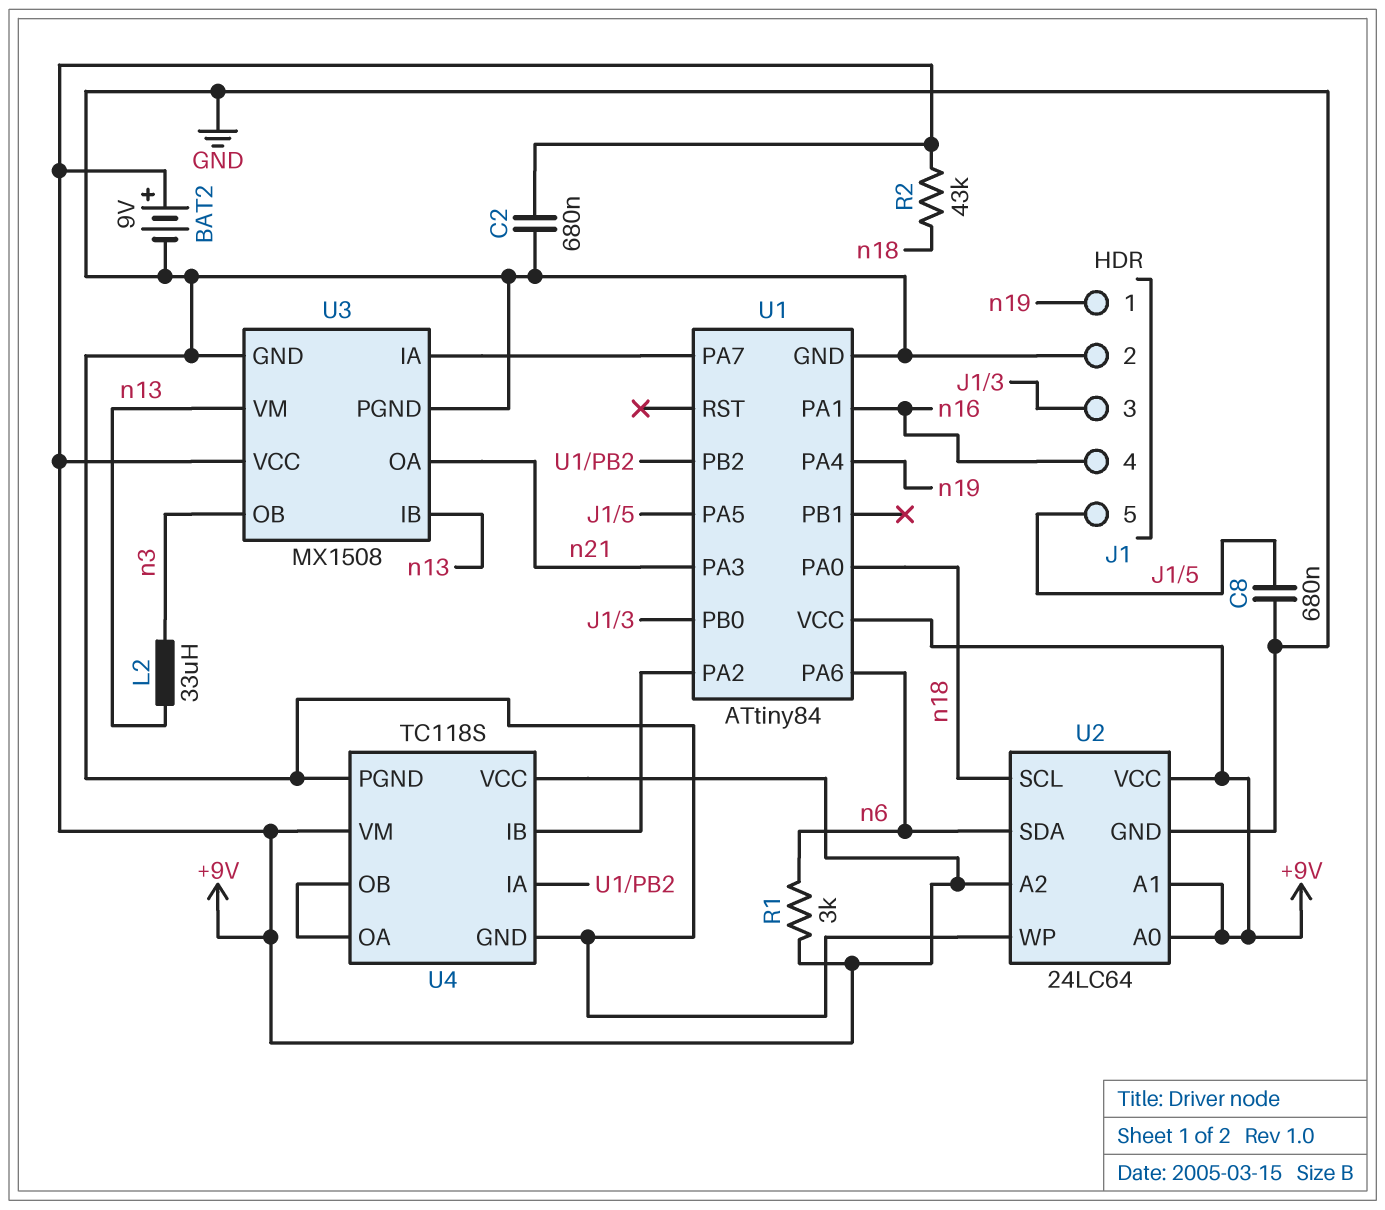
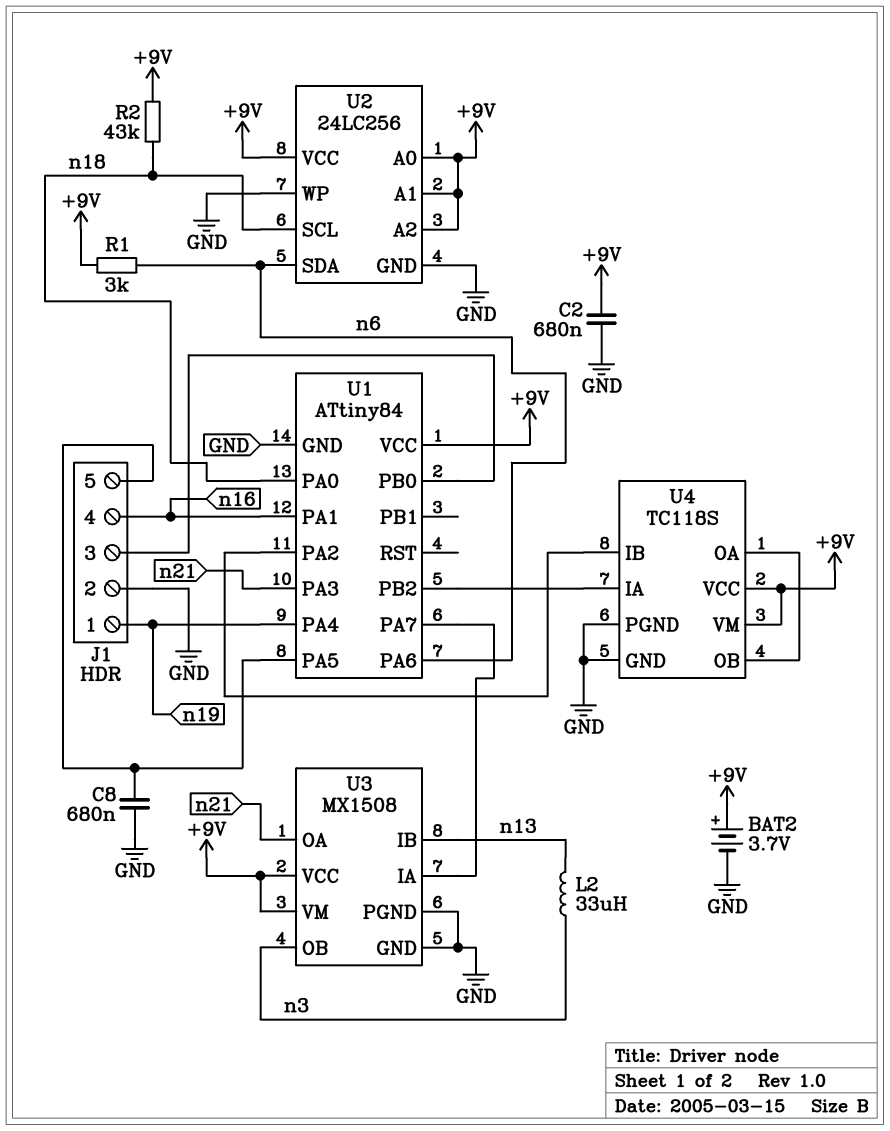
BAT2: 9V (plus +9V, minus GND) -> 3.7V (plus +9V, minus GND)
U2: 24LC64 -> 24LC256
U3 pin VM: n13 -> +9V

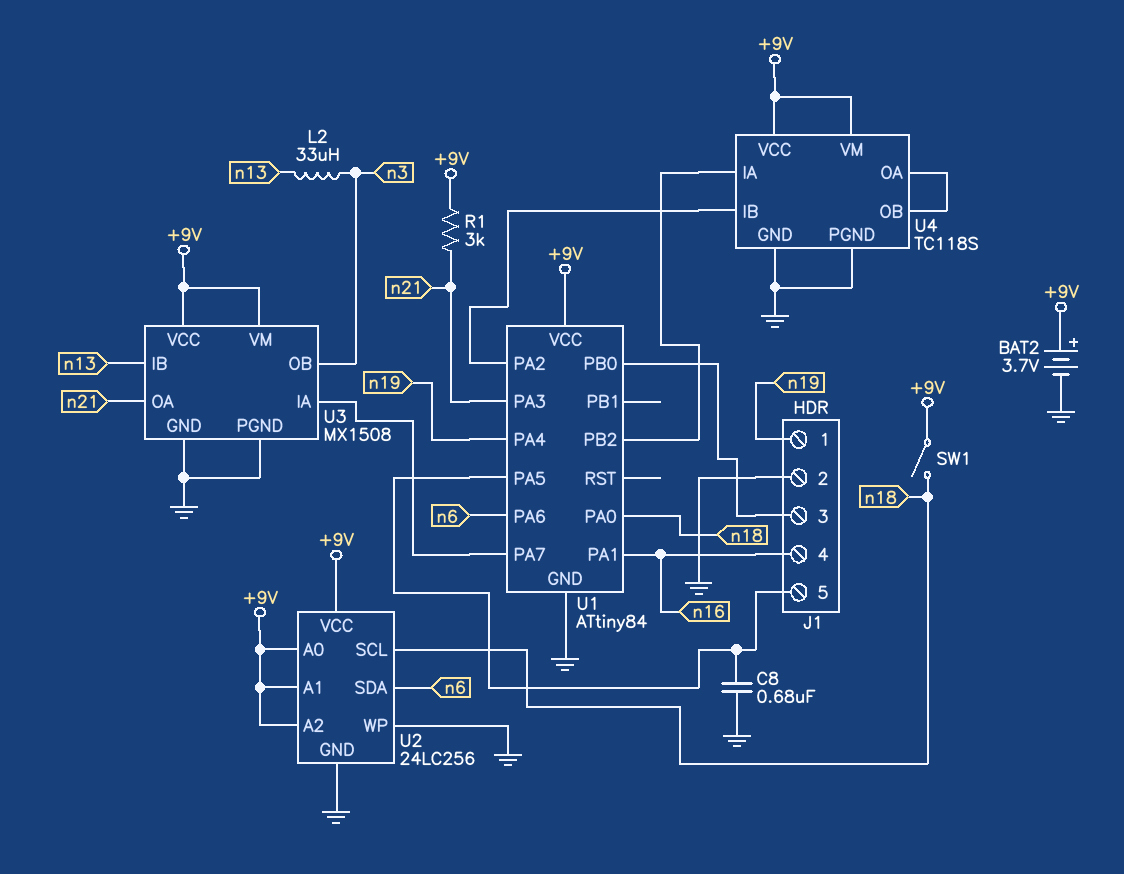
C2: 680nF (+9V, GND) -> none
R1: 3k (+9V, n6) -> 3k (+9V, n21)
R2: 43k (+9V, n18) -> none
SW1: none -> switch (+9V, n18)

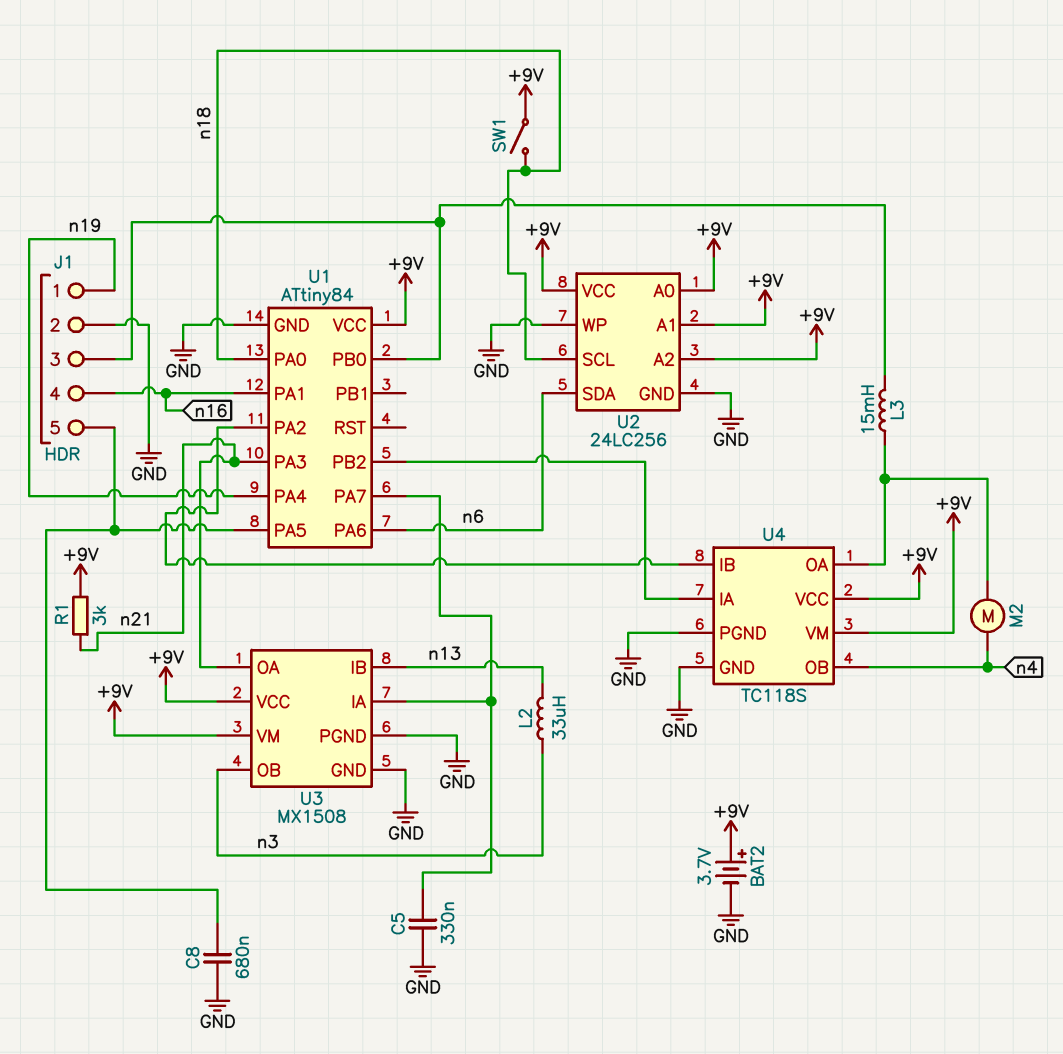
C5: none -> 330nF (GND, U1/PA7)
L3: none -> 15mH (J1/3, U4/OA)
M2: none -> motor (U4/OA, n4)
U4 pin OB: U4/OA -> n4

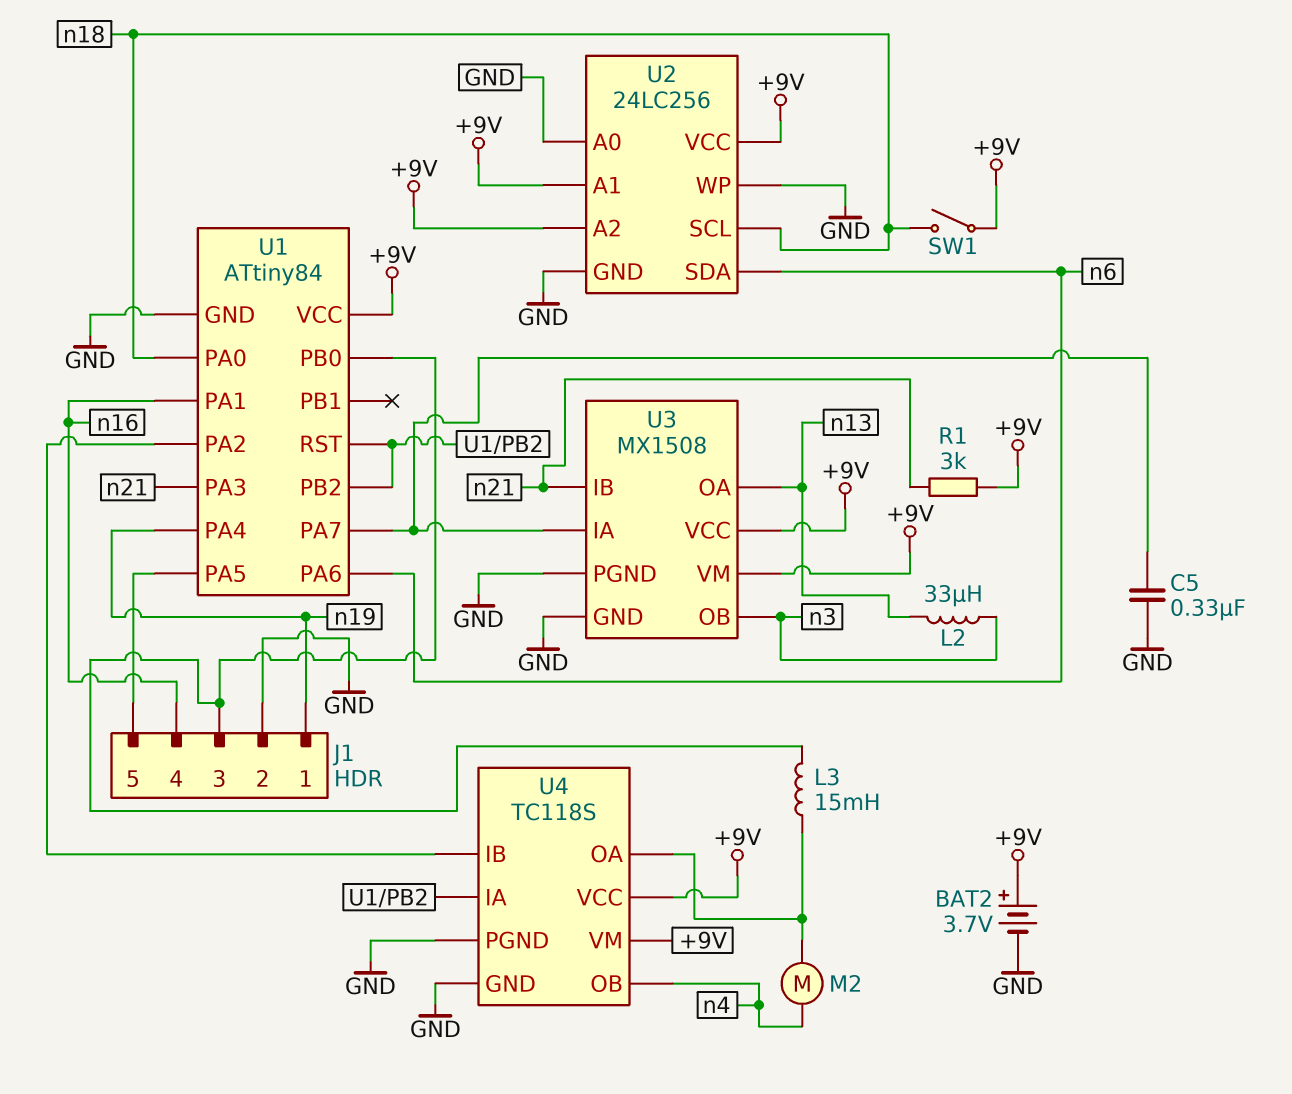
C8: 680nF (GND, J1/5) -> none
U1 pin RST: none -> U1/PB2
U2 pin A0: +9V -> GND
U3 pin IB: n13 -> n21
U3 pin OA: n21 -> n13

